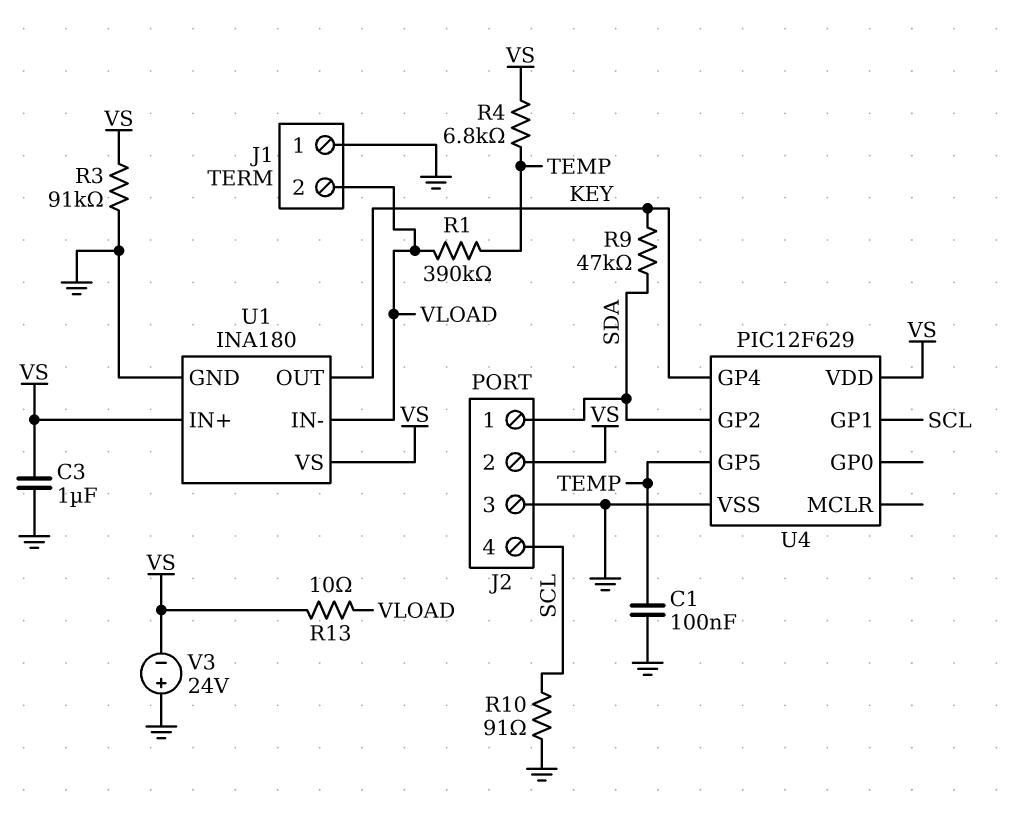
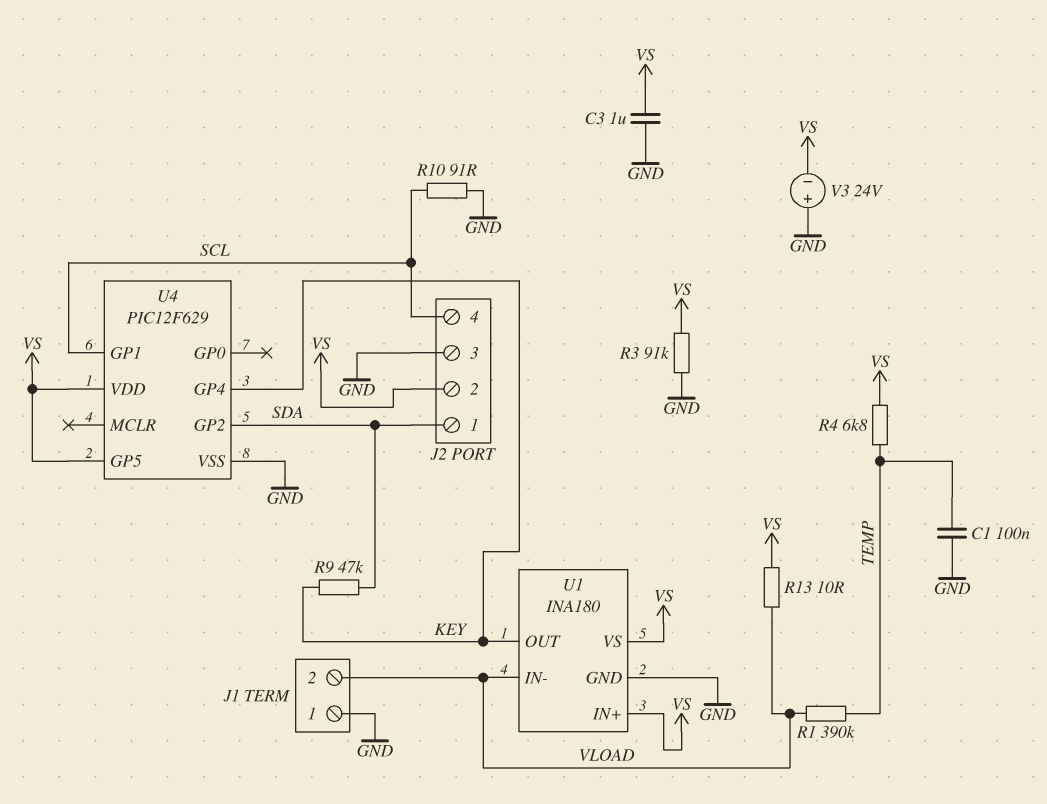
U4 pin GP5: TEMP -> VS

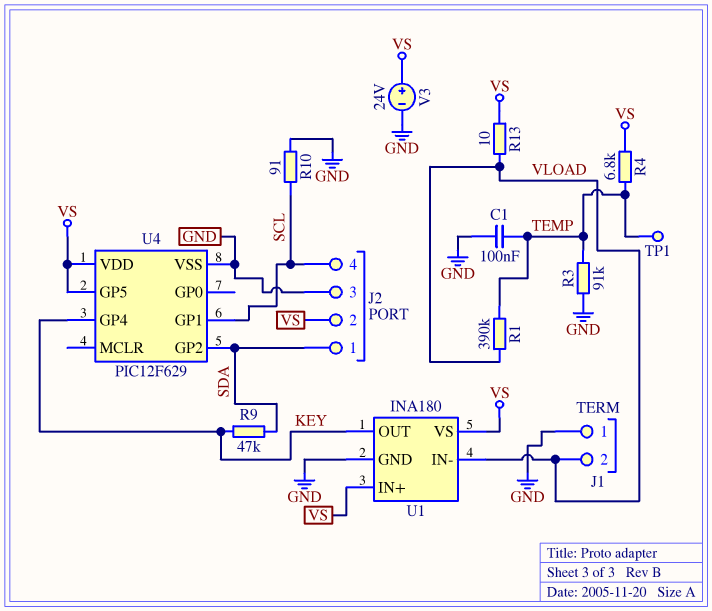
C3: 1uF (GND, VS) -> none
R3: 91k (GND, VS) -> 91k (GND, TEMP)
TP1: none -> test point (TEMP)
V3: 24V (plus GND, minus VS) -> 24V (plus VS, minus GND)

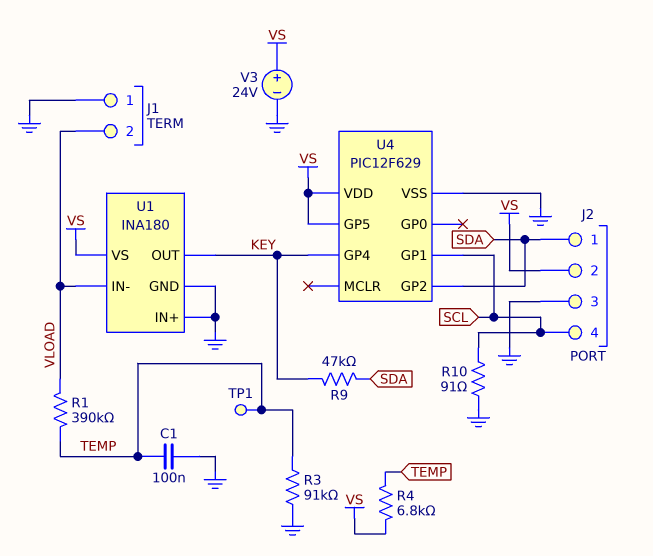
R13: 10 (VLOAD, VS) -> none
U1 pin IN+: VS -> GND

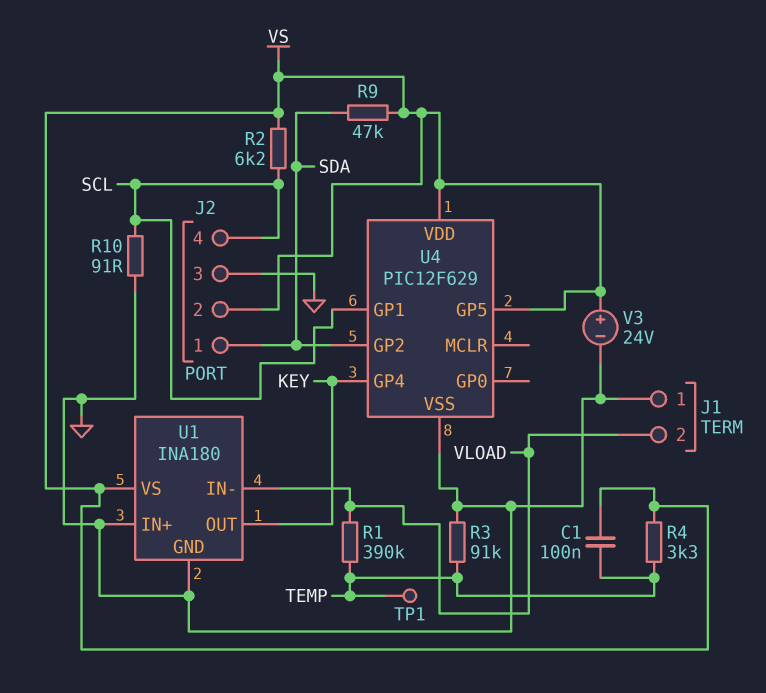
C1: 100nF (GND, TEMP) -> 100nF (TEMP, VS)
R2: none -> 6.2k (SCL, VS)
R4: 6.8k (TEMP, VS) -> 3.3k (TEMP, VS)
R9: 47k (KEY, SDA) -> 47k (SDA, VS)

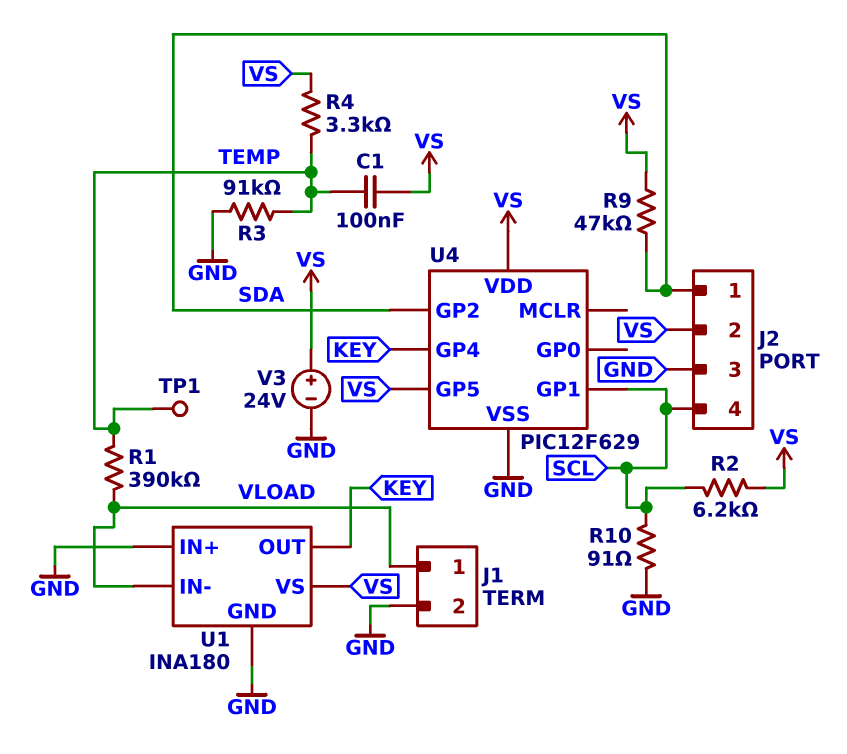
J1 pin 1: GND -> VLOAD
J1 pin 2: VLOAD -> GND

